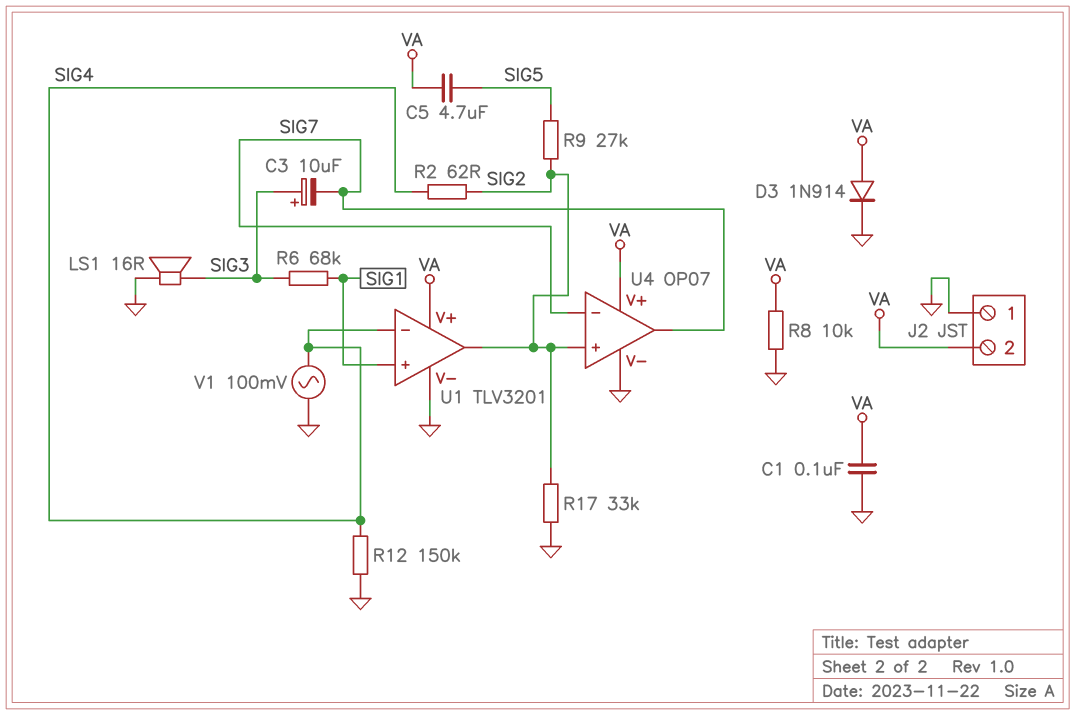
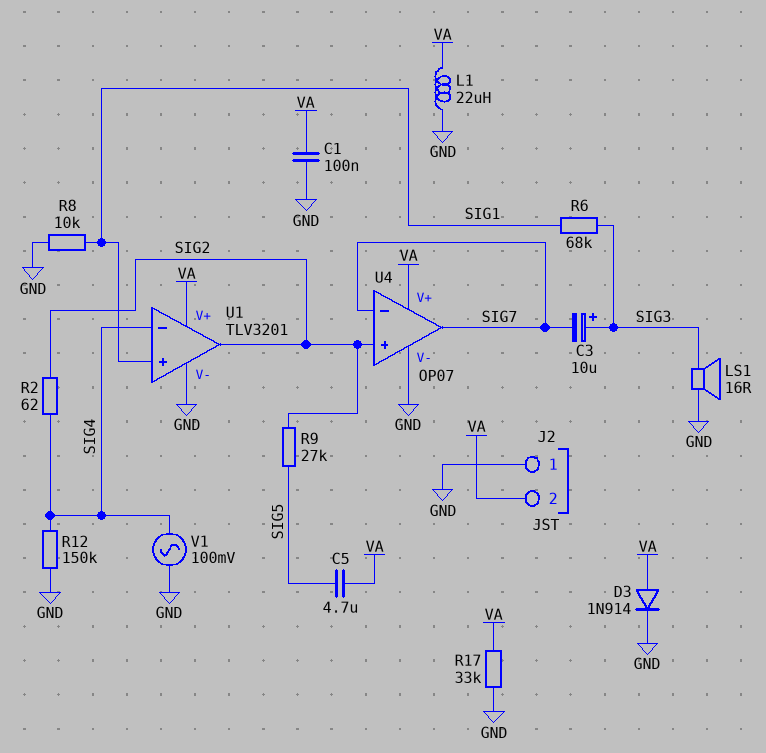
L1: none -> 22uH (GND, VA)
R8: 10k (GND, VA) -> 10k (GND, SIG1)
R17: 33k (GND, SIG2) -> 33k (GND, VA)

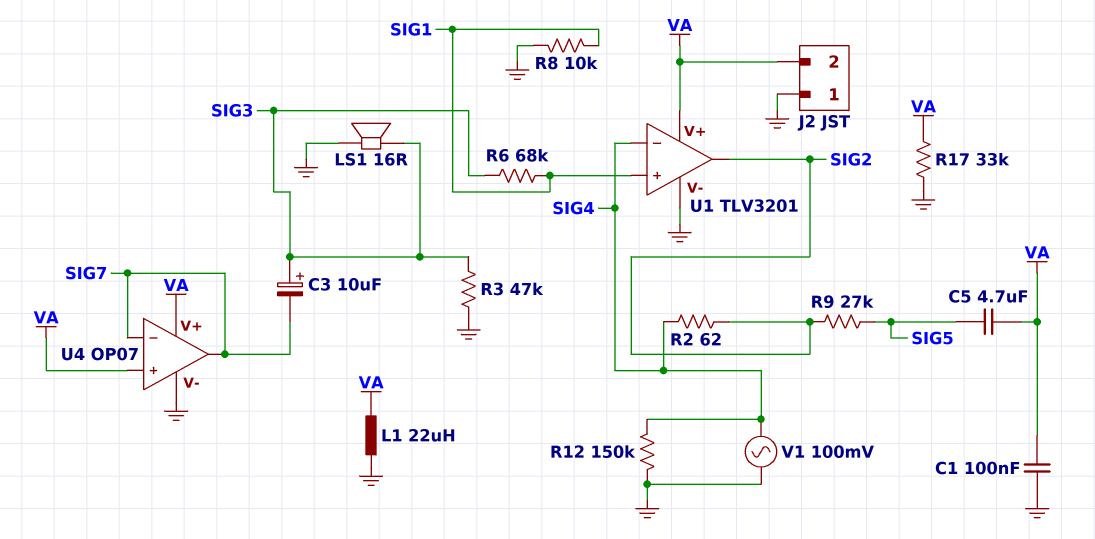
D3: diode 1N914 (A VA, K GND) -> none
R3: none -> 47k (GND, SIG3)
U4 pin in+: SIG2 -> VA

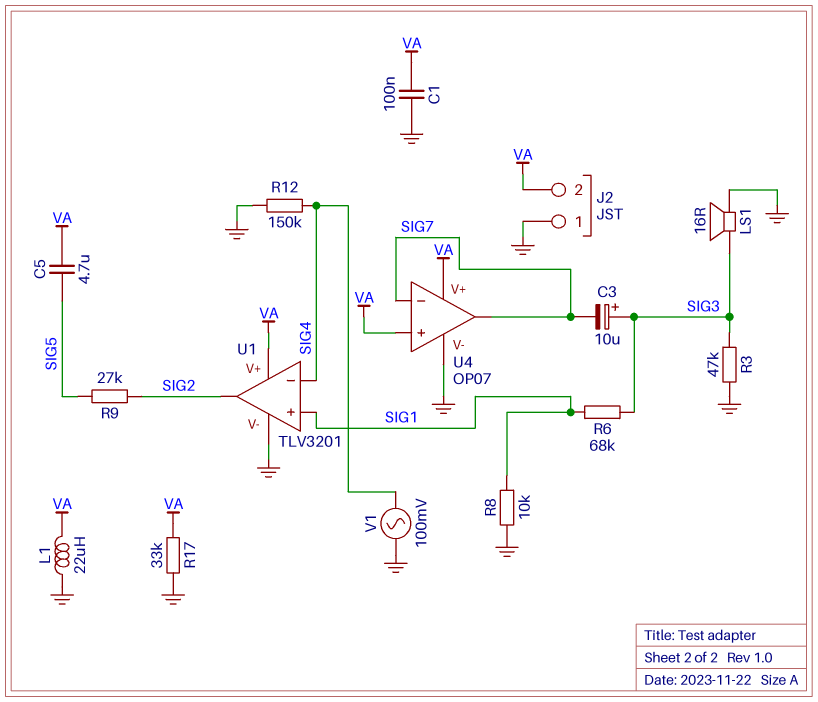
R2: 62 (SIG2, SIG4) -> none

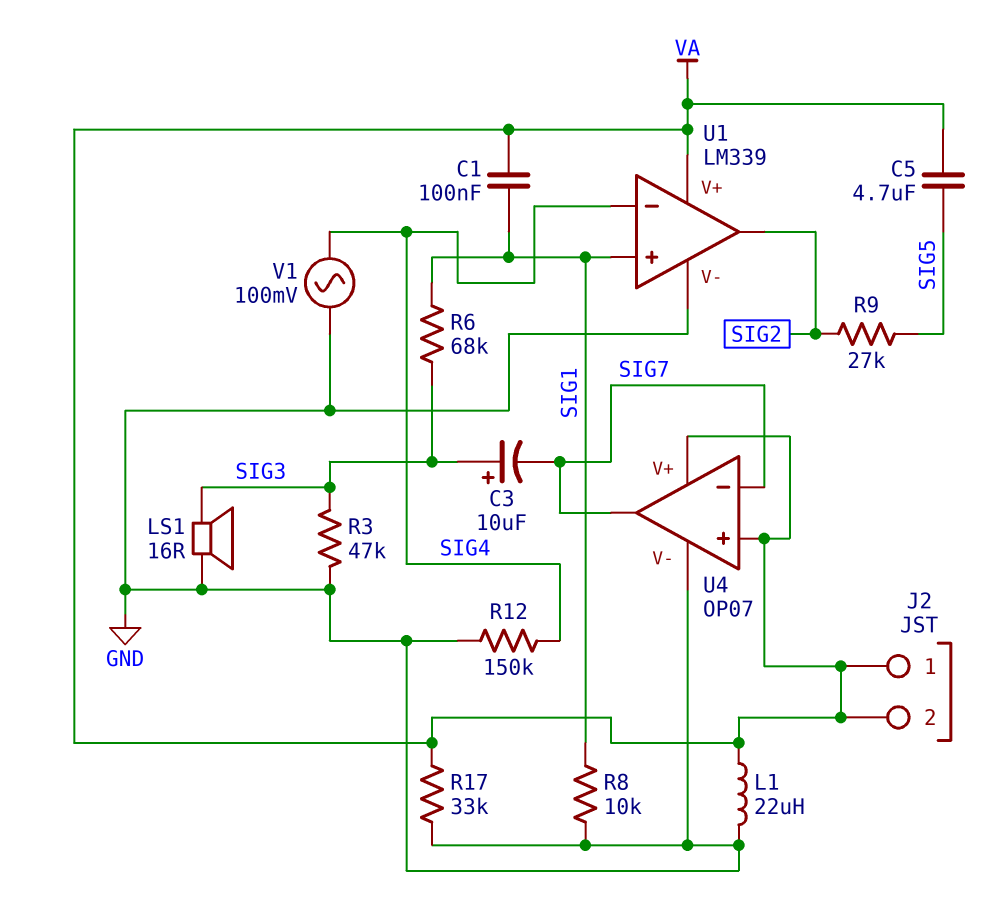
C1: 100nF (GND, VA) -> 100nF (SIG1, VA)
J2 pin 1: GND -> VA
U1: TLV3201 -> LM339

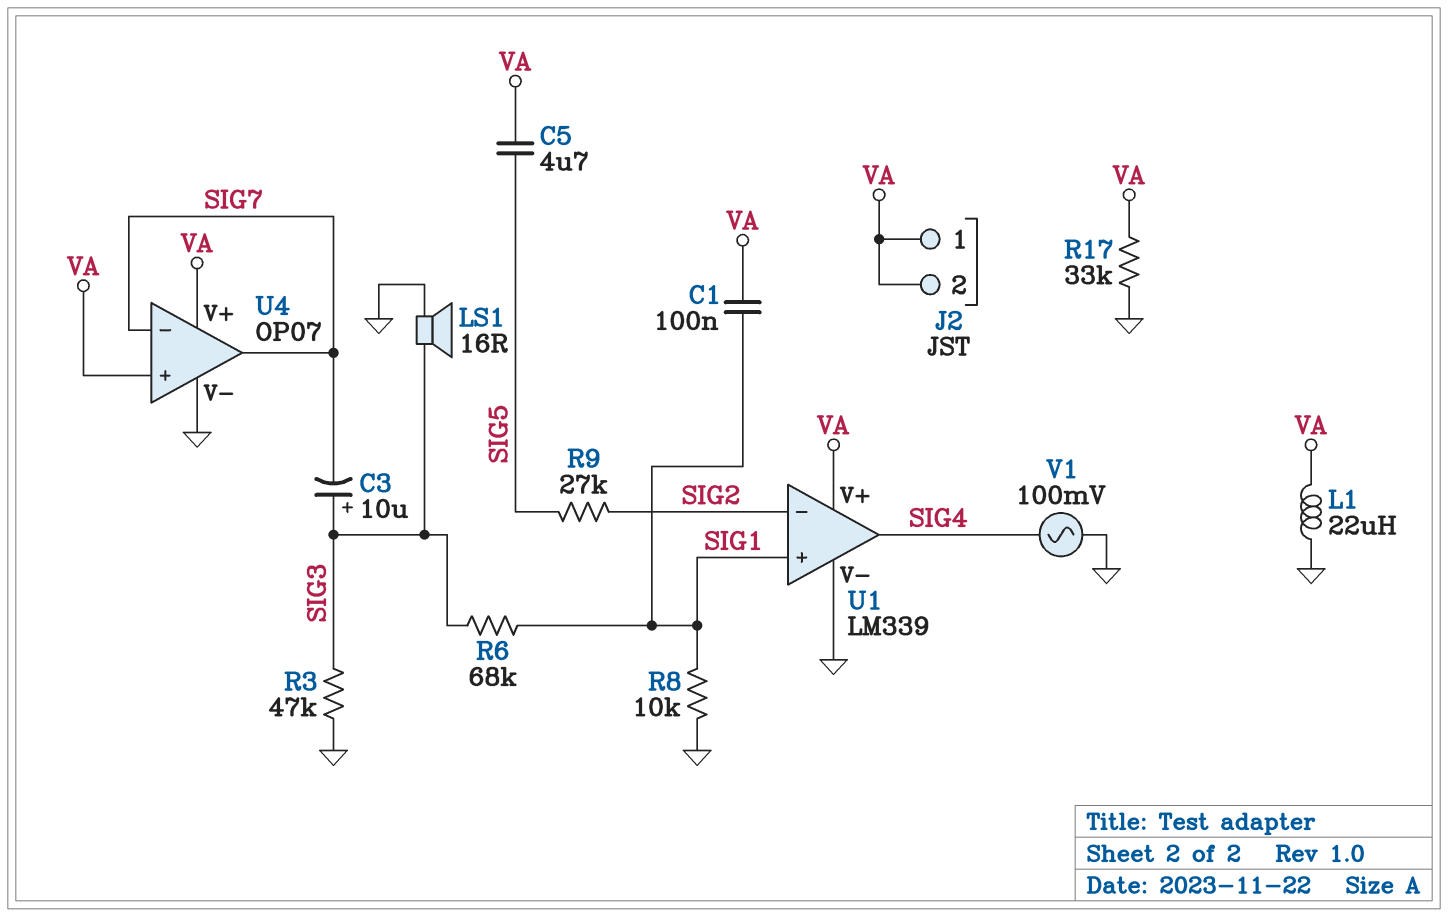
R12: 150k (GND, SIG4) -> none
U1 pin in-: SIG4 -> SIG2
U1 pin out: SIG2 -> SIG4

